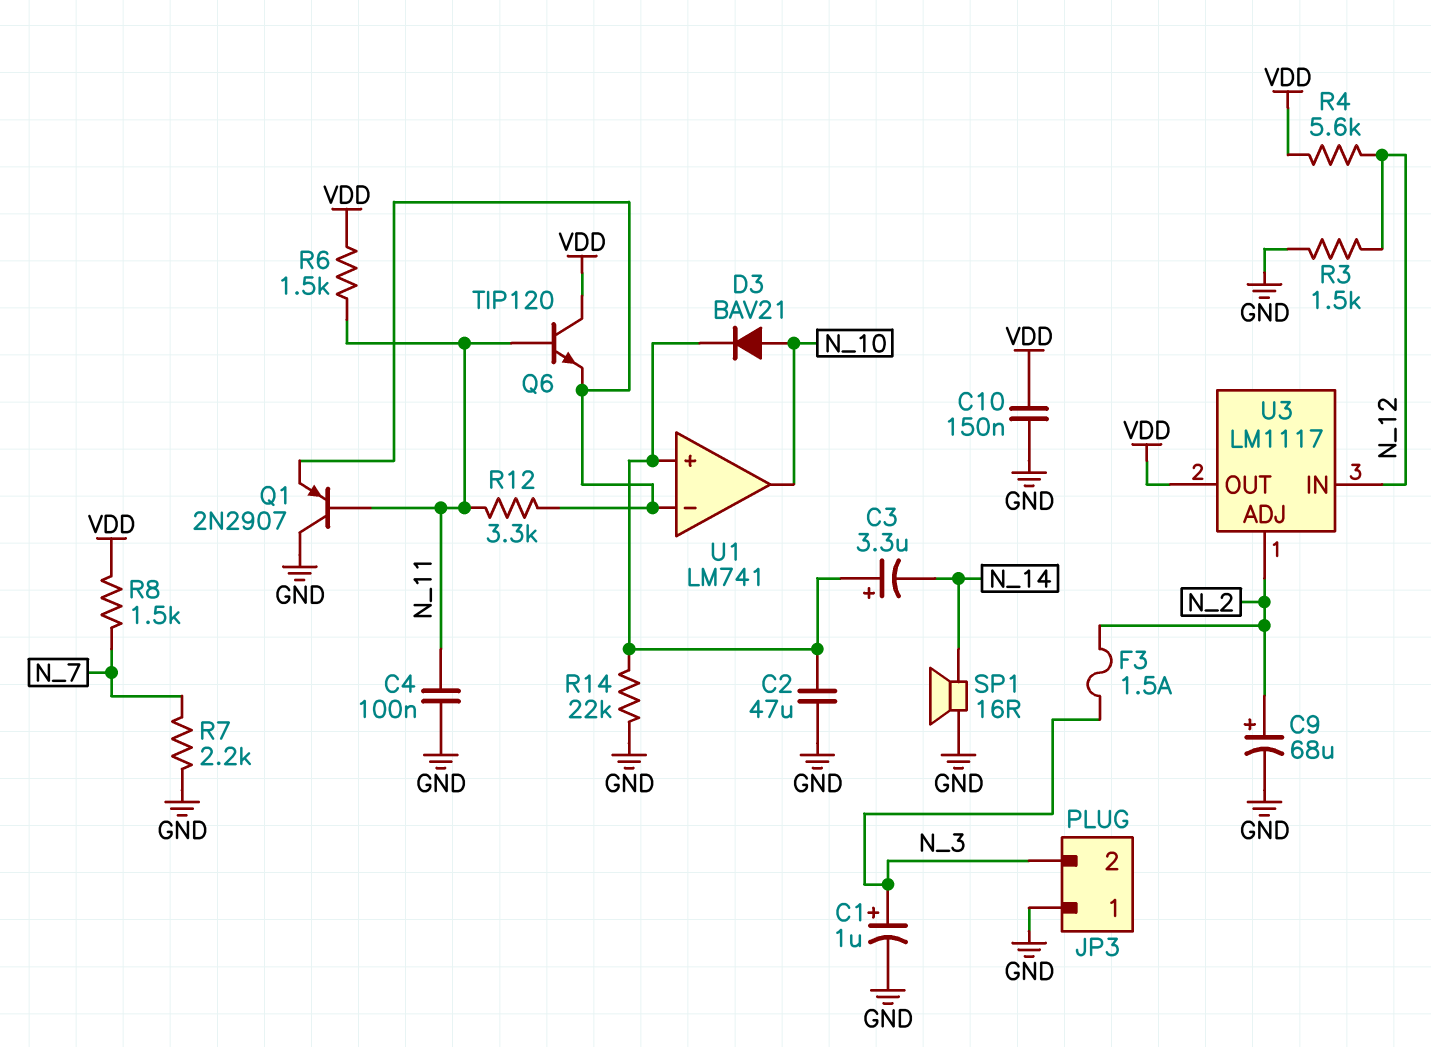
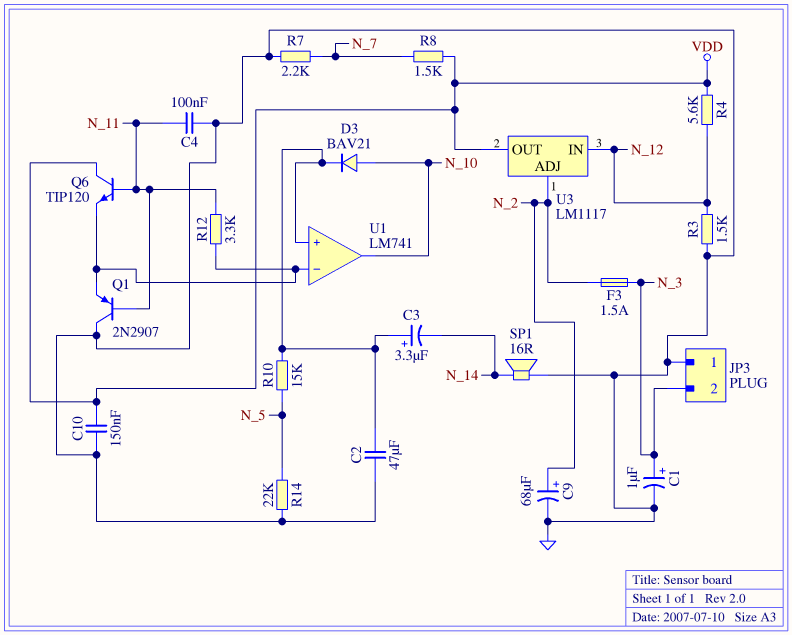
R6: 1.5k (N_11, VDD) -> none
R10: none -> 15k (N_5, U1/in+)
R14: 22k (GND, U1/in+) -> 22k (GND, N_5)

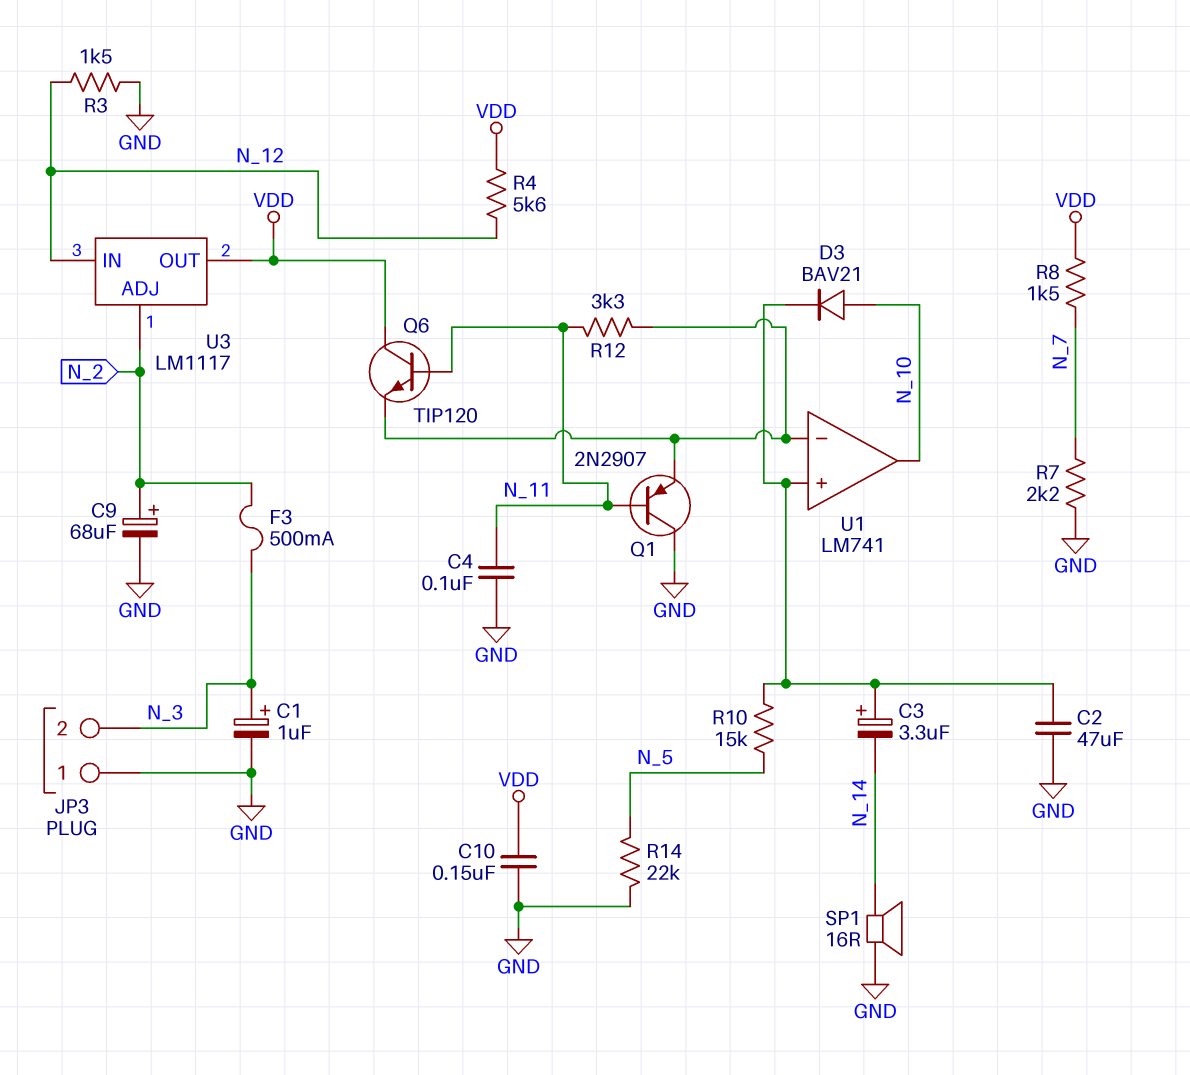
F3: 1.5A (N_2, N_3) -> 500mA (N_2, N_3)

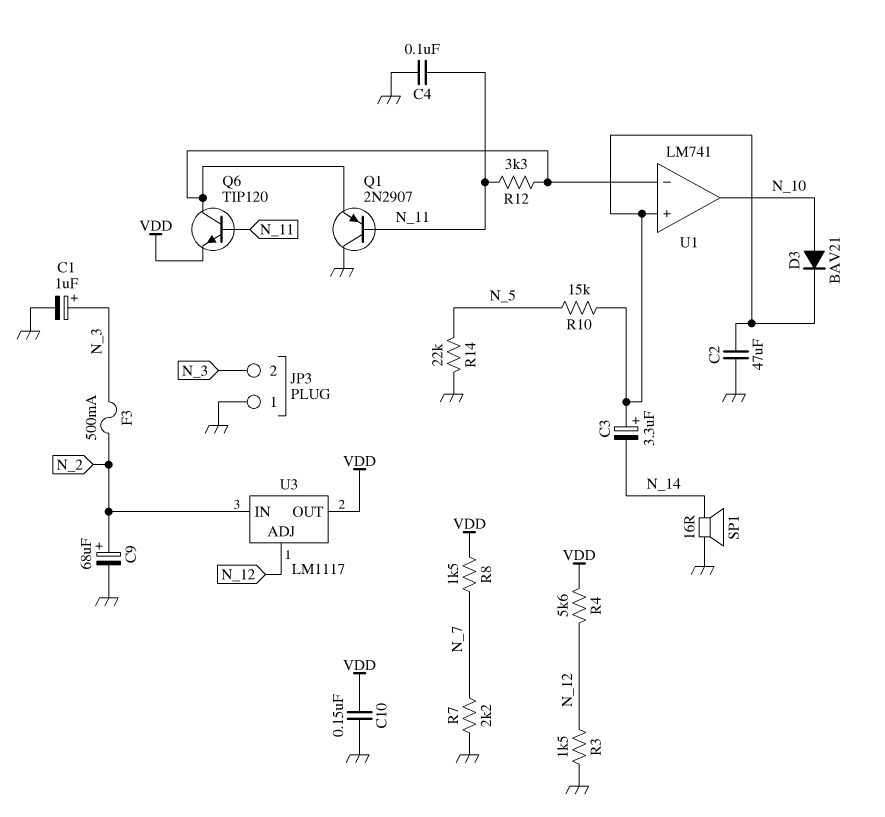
Q6: NPN TIP120 (B N_11, C VDD, E U1/in-) -> NPN TIP120 (B N_11, C U1/in-, E VDD)
U3 pin ADJ: N_2 -> N_12
U3 pin IN: N_12 -> N_2

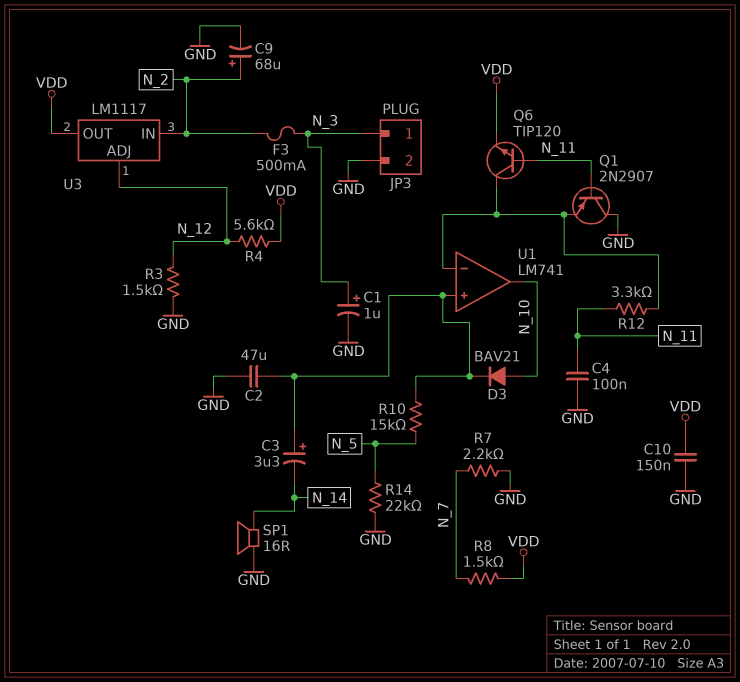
JP3 pin 1: GND -> N_3
JP3 pin 2: N_3 -> GND

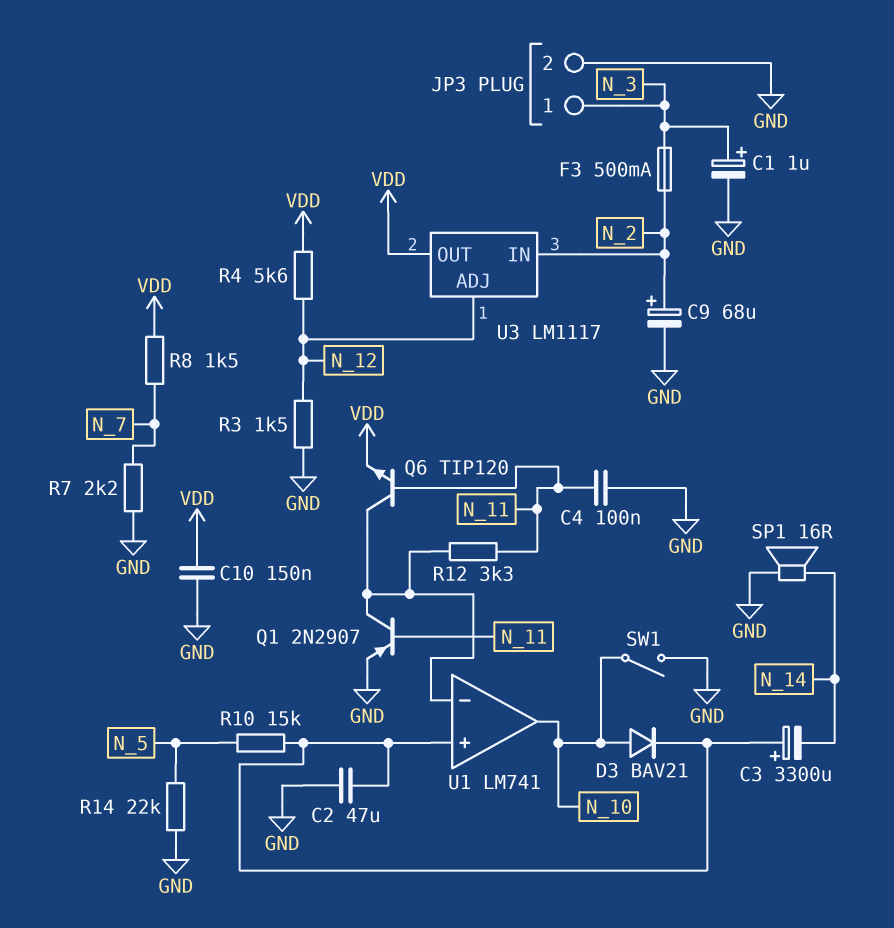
C3: 3.3uF (plus U1/in+, minus N_14) -> 3300uF (plus U1/in+, minus N_14)
Q1: PNP 2N2907 (B N_11, C GND, E U1/in-) -> PNP 2N2907 (B N_11, C U1/in-, E GND)
SW1: none -> switch (GND, N_10)

